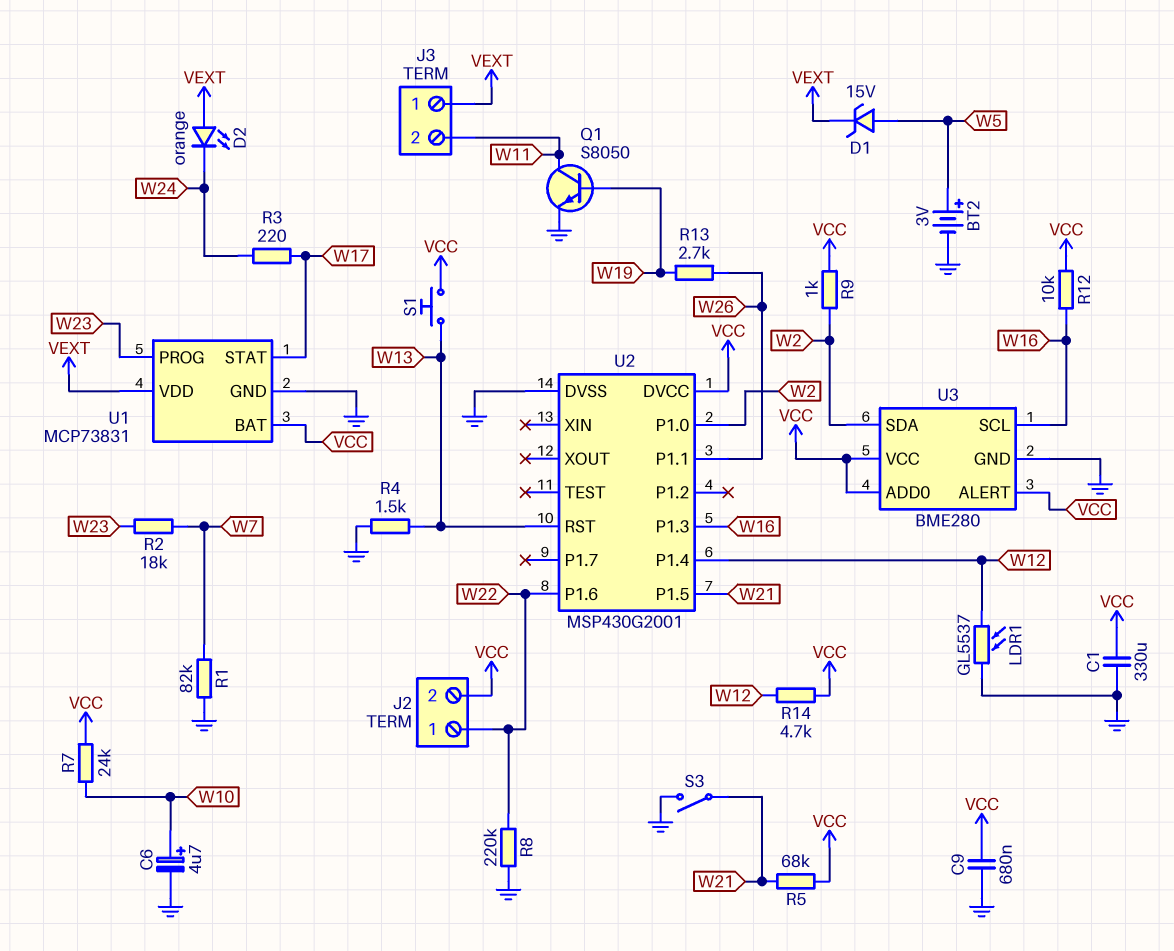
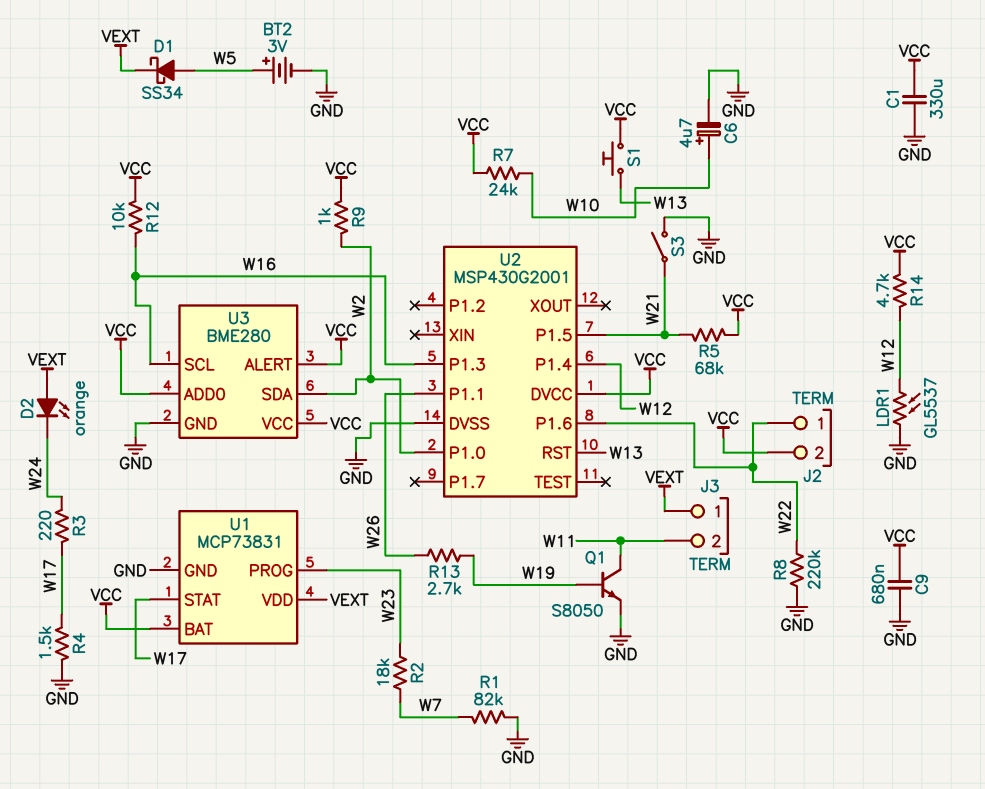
D1: zener 15V (A W5, K VEXT) -> schottky SS34 (A W5, K VEXT)
R4: 1.5k (GND, W13) -> 1.5k (GND, W17)

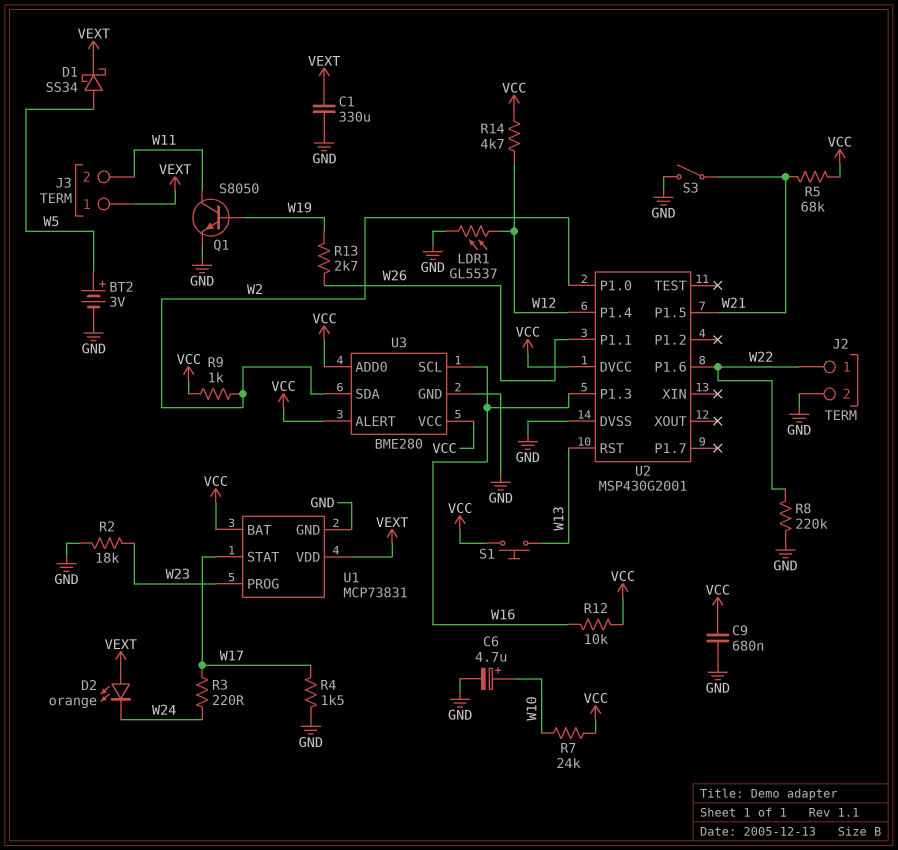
C1: 330uF (GND, VCC) -> 330uF (GND, VEXT)
J2 pin 2: VCC -> GND
R1: 82k (GND, W7) -> none
R2: 18k (W7, W23) -> 18k (GND, W23)

